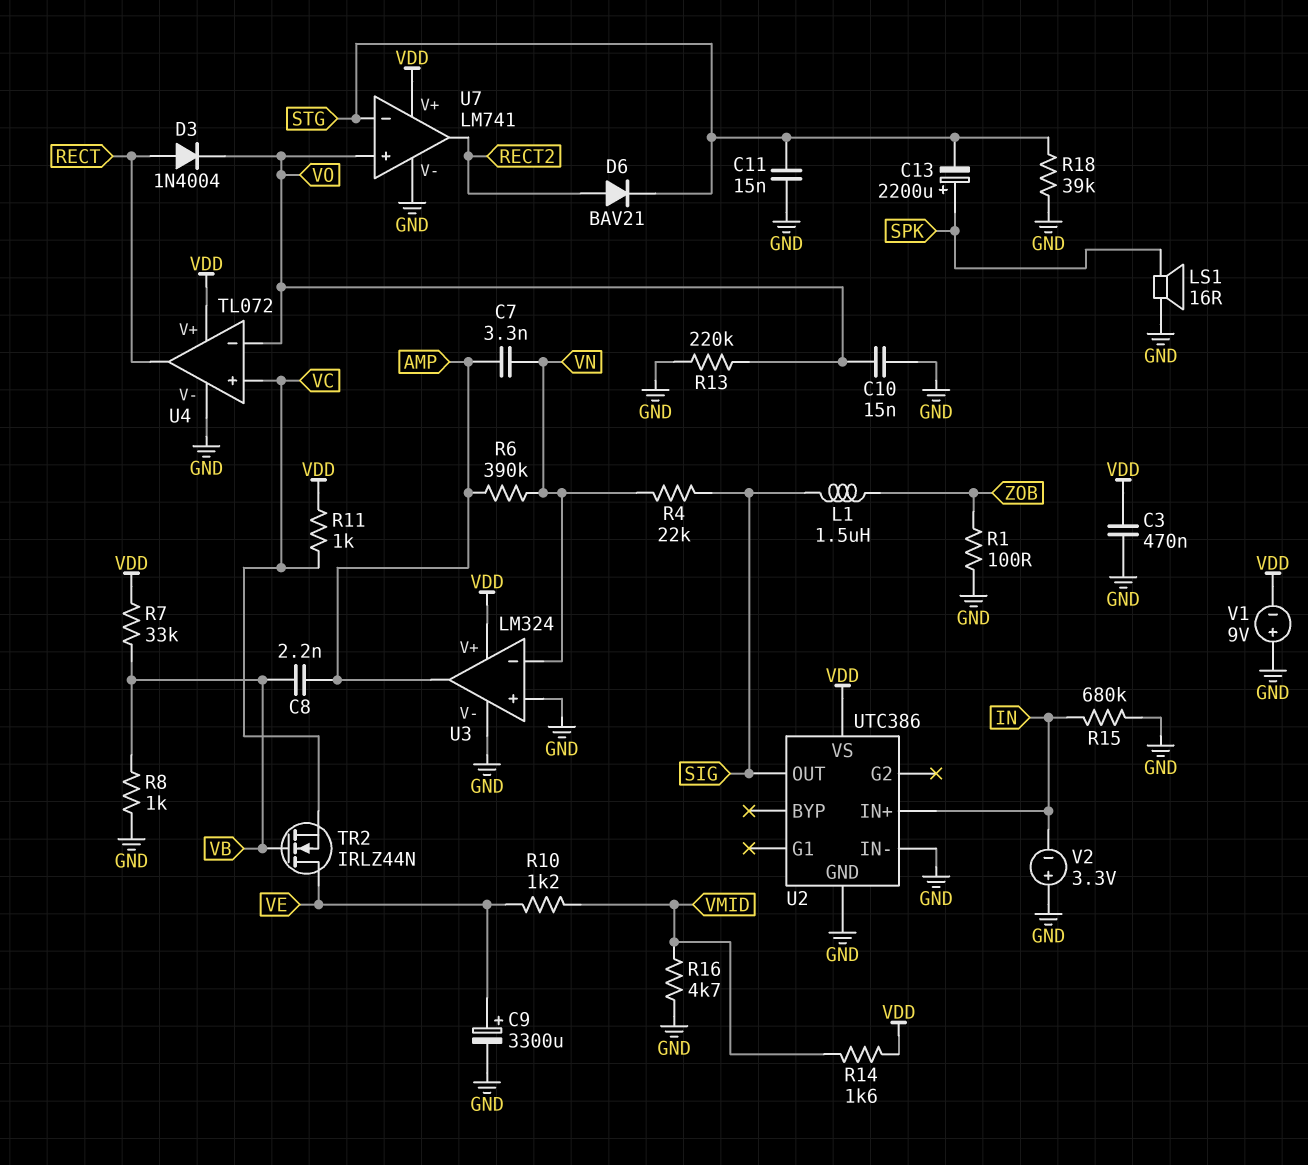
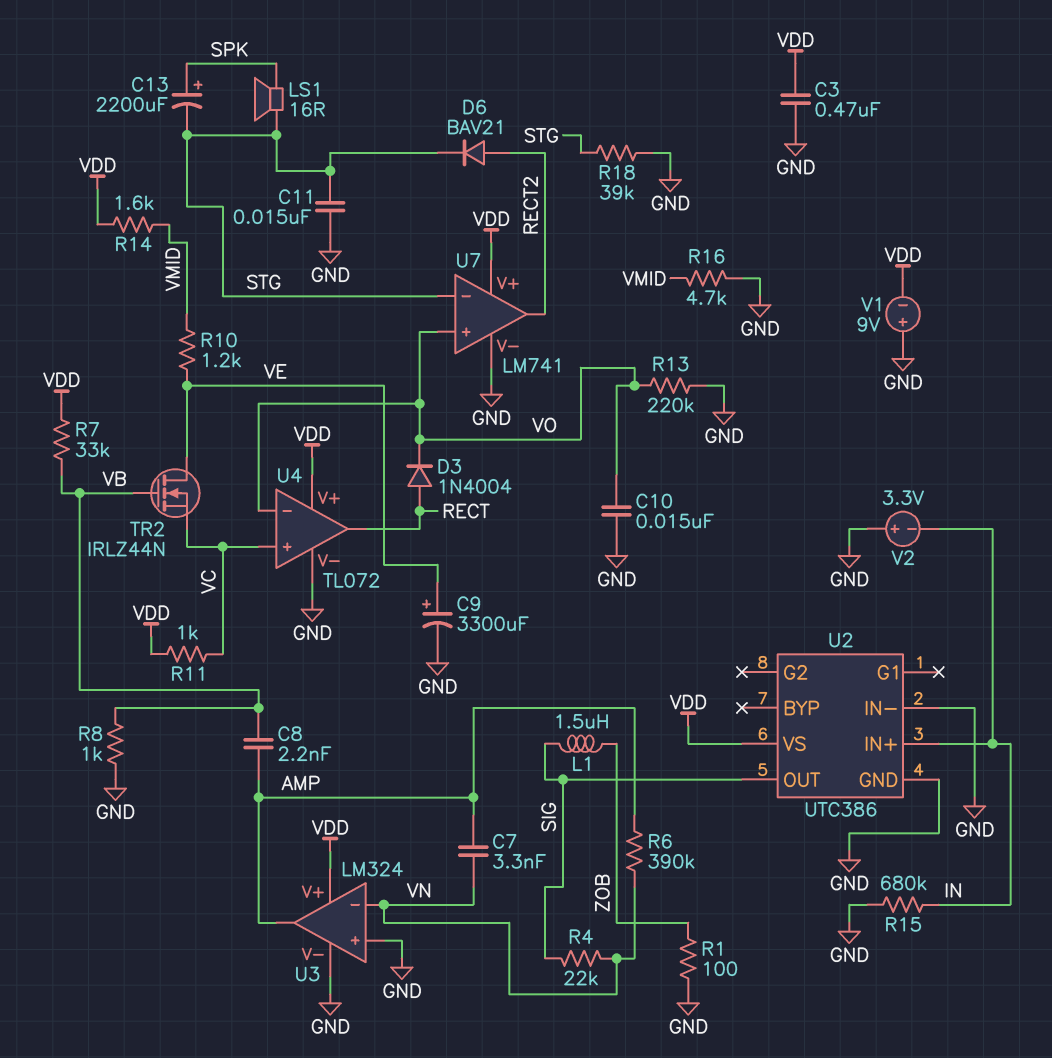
LS1: speaker 16R (GND, SPK) -> speaker 16R (SPK, STG)

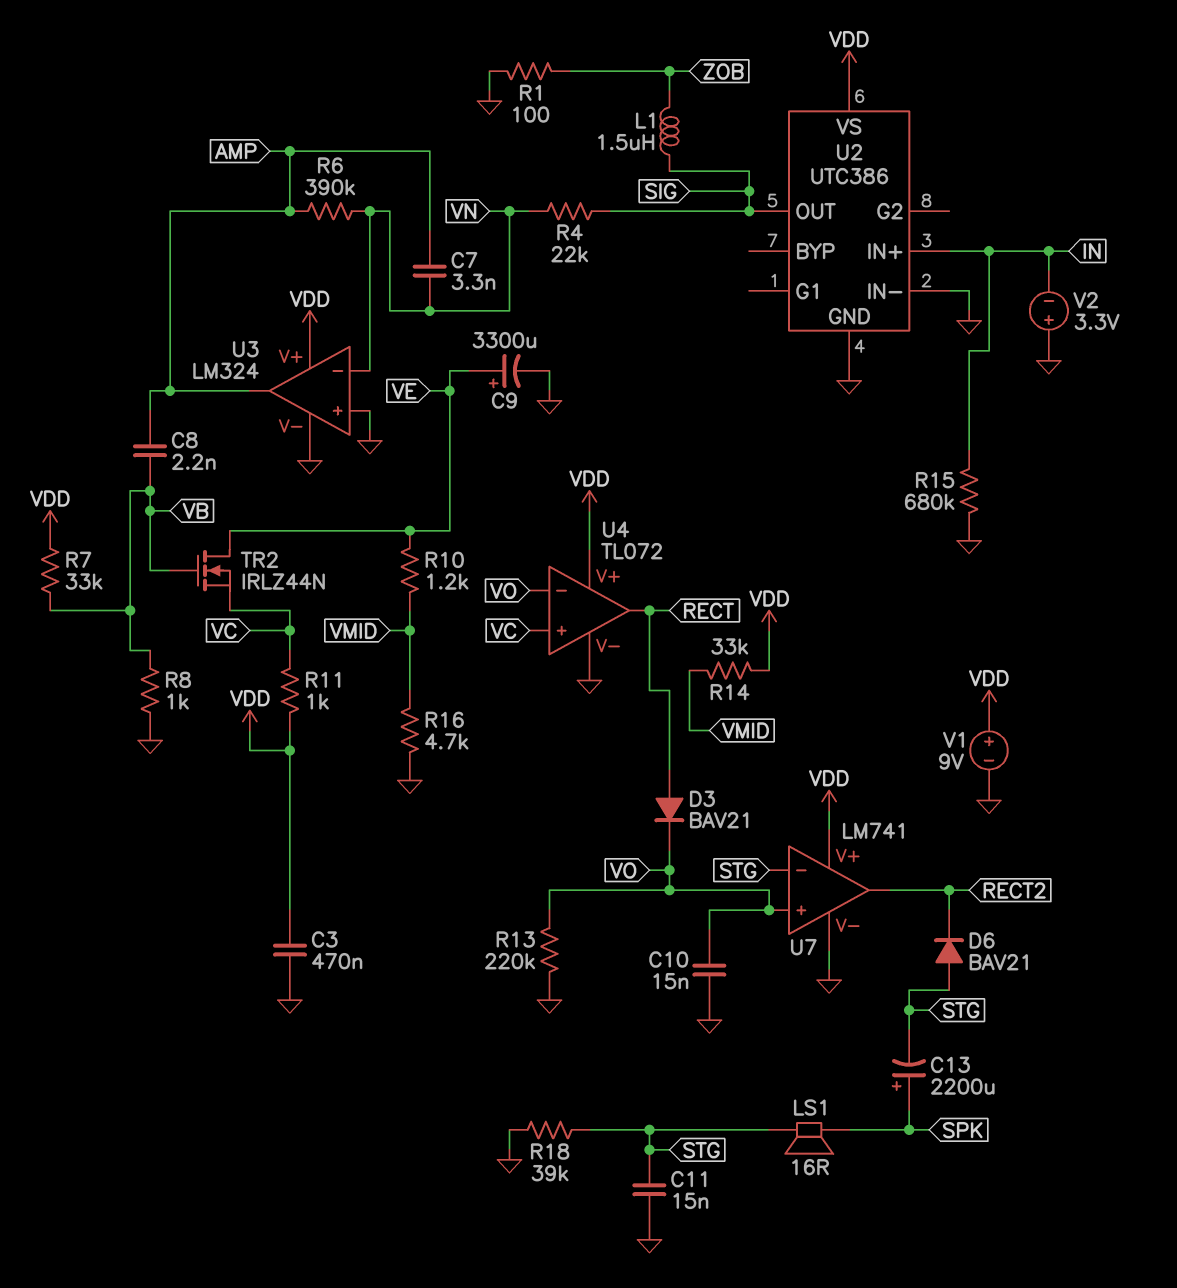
D3: diode 1N4004 (A RECT, K VO) -> diode BAV21 (A RECT, K VO)
D6: diode BAV21 (A RECT2, K STG) -> diode BAV21 (A STG, K RECT2)
R14: 1.6k (VDD, VMID) -> 33k (VDD, VMID)
V1: 9V (plus GND, minus VDD) -> 9V (plus VDD, minus GND)

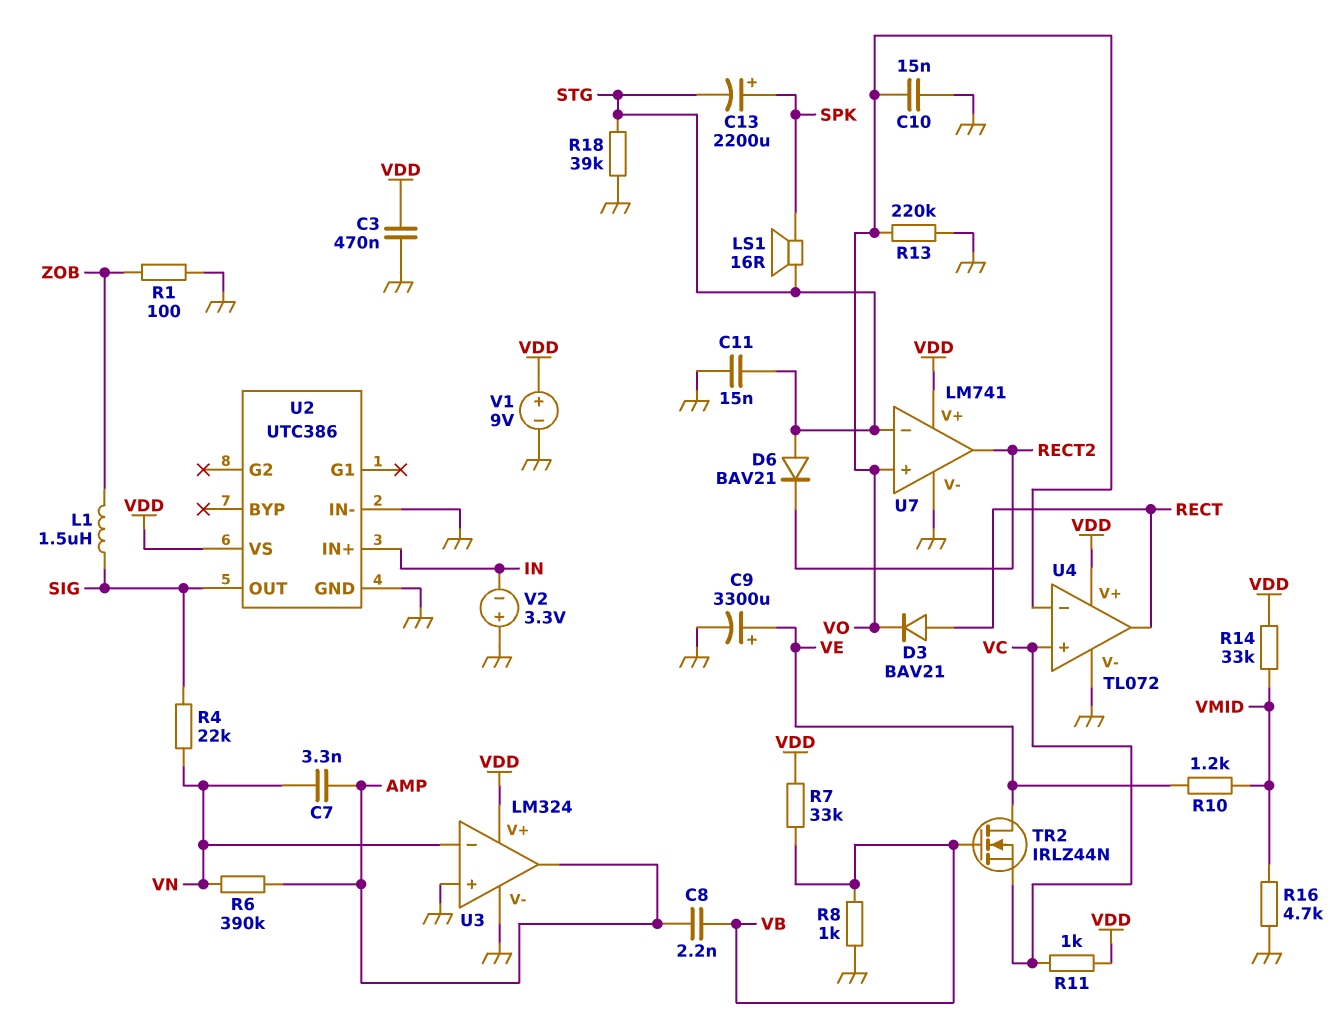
R15: 680k (GND, IN) -> none

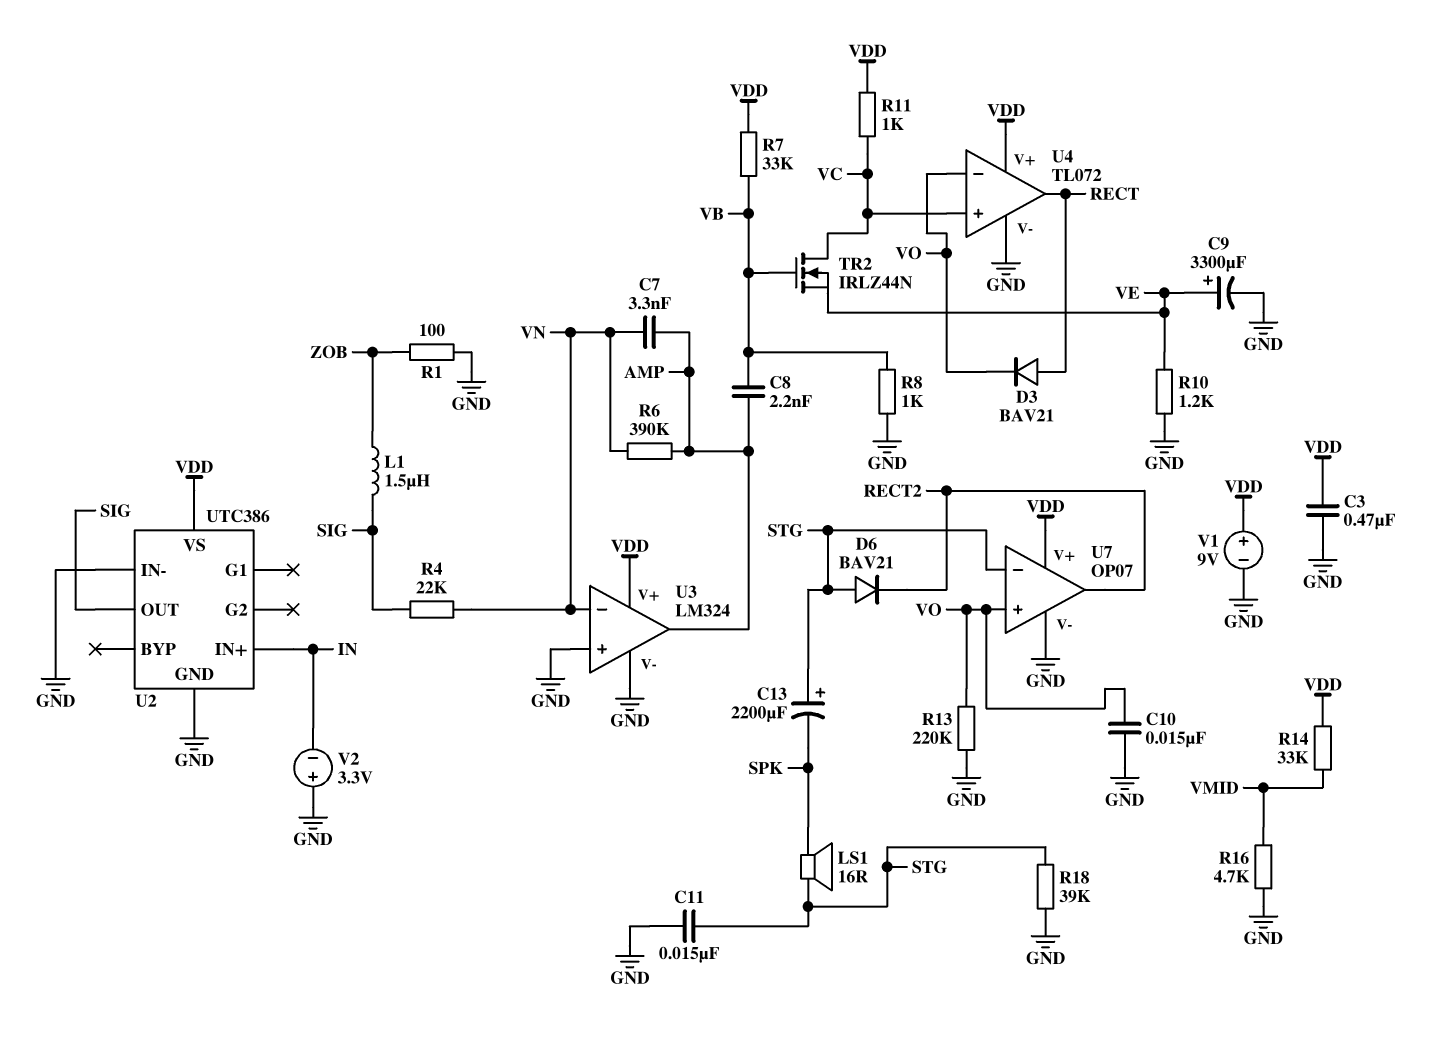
C13: 2200uF (plus SPK, minus STG) -> 2200uF (plus STG, minus SPK)
R10: 1.2k (VE, VMID) -> 1.2k (GND, VE)
TR2: NMOS IRLZ44N (G VB, D VE, S VC) -> NMOS IRLZ44N (G VB, D VC, S VE)
U7: LM741 -> OP07

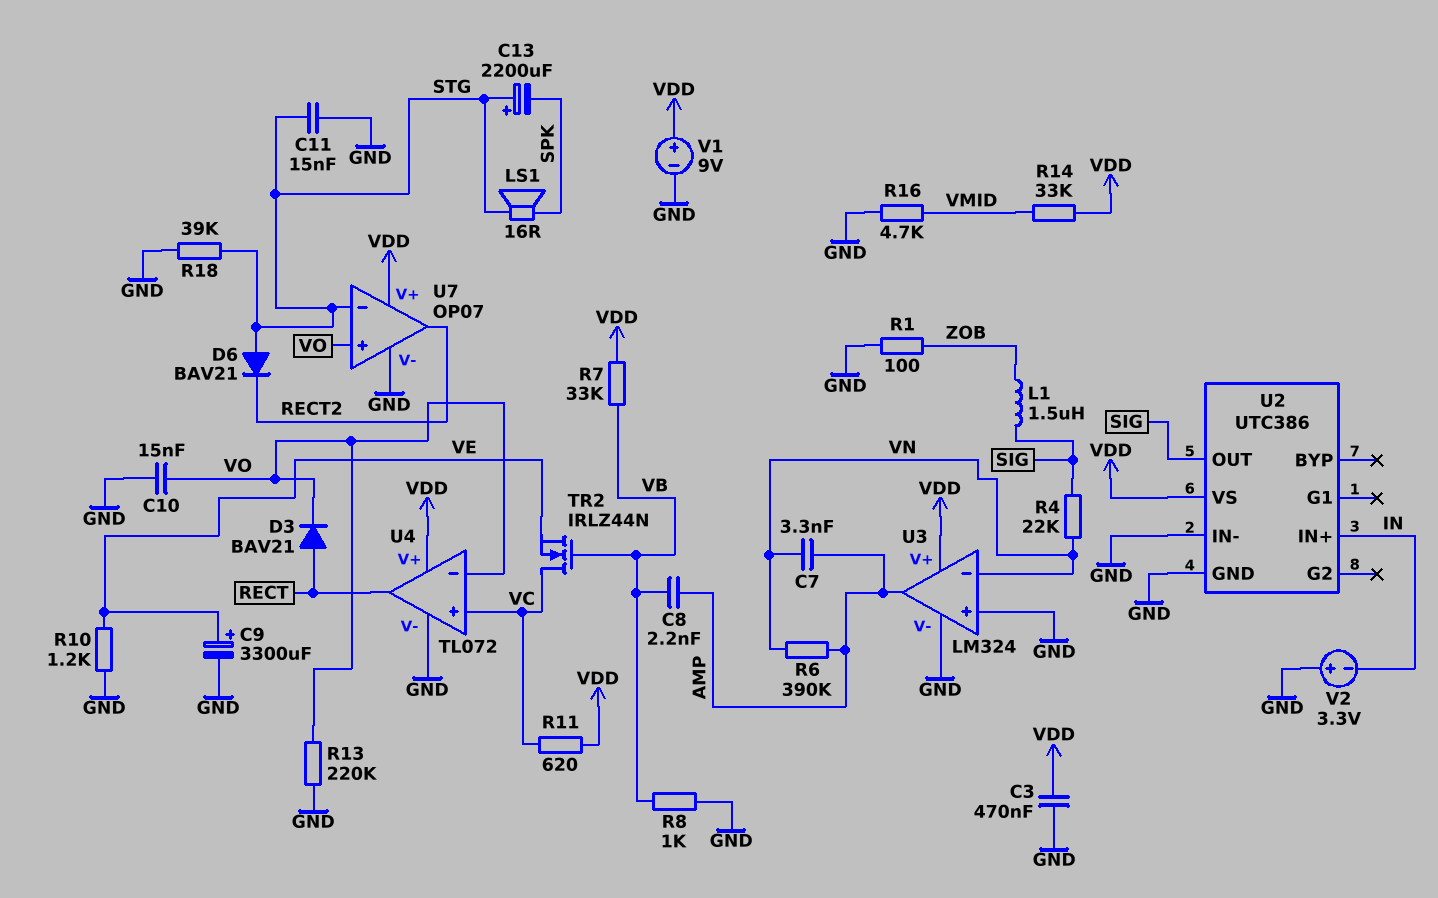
R11: 1k (VC, VDD) -> 620 (VC, VDD)

